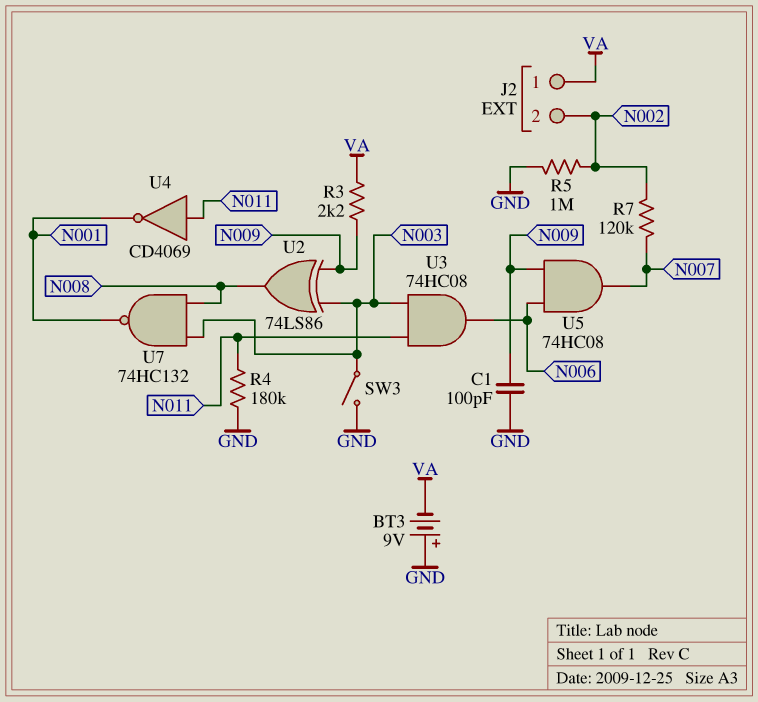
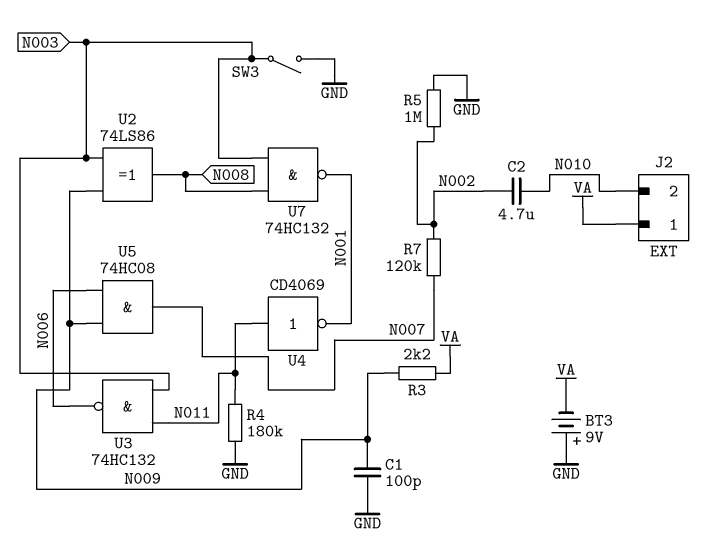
C2: none -> 4.7uF (N002, N010)
J2 pin 2: N002 -> N010
U3: AND 74HC08 (in N003, in N011, out N006) -> NAND 74HC132 (in N003, in N011, out N006)

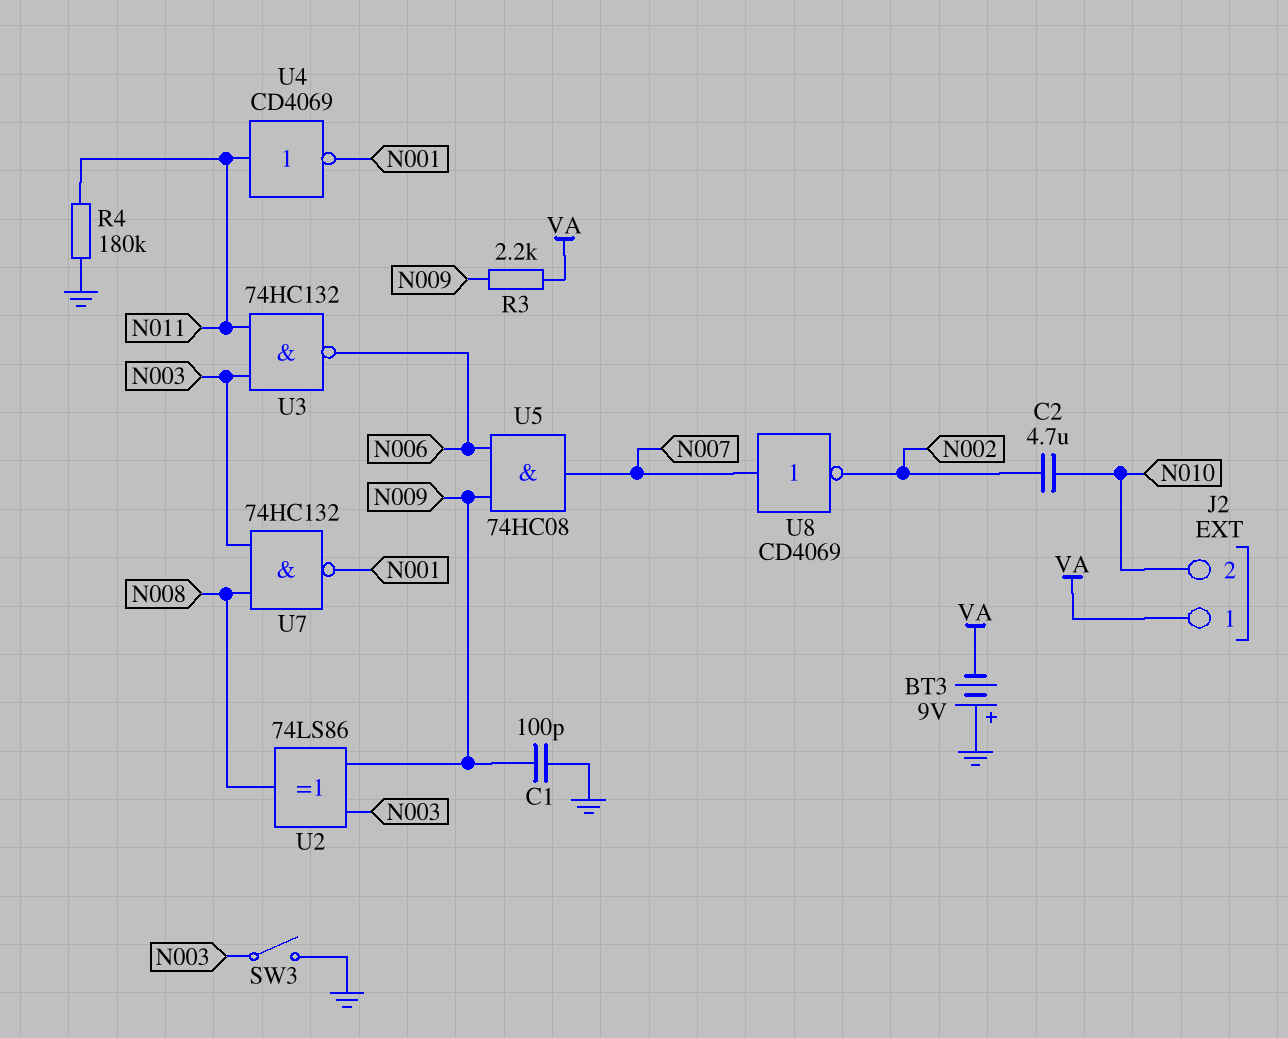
R5: 1M (GND, N002) -> none
R7: 120k (N002, N007) -> none
U8: none -> NOT CD4069 (in N007, out N002)

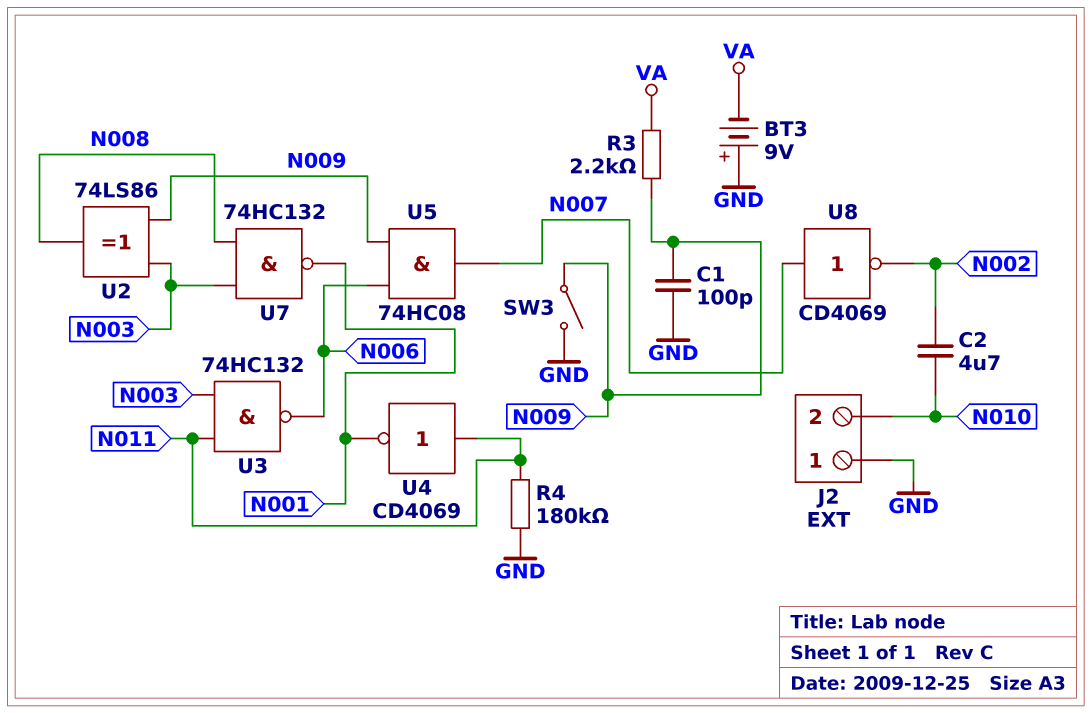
J2 pin 1: VA -> GND
SW3: switch (GND, N003) -> switch (GND, N009)

